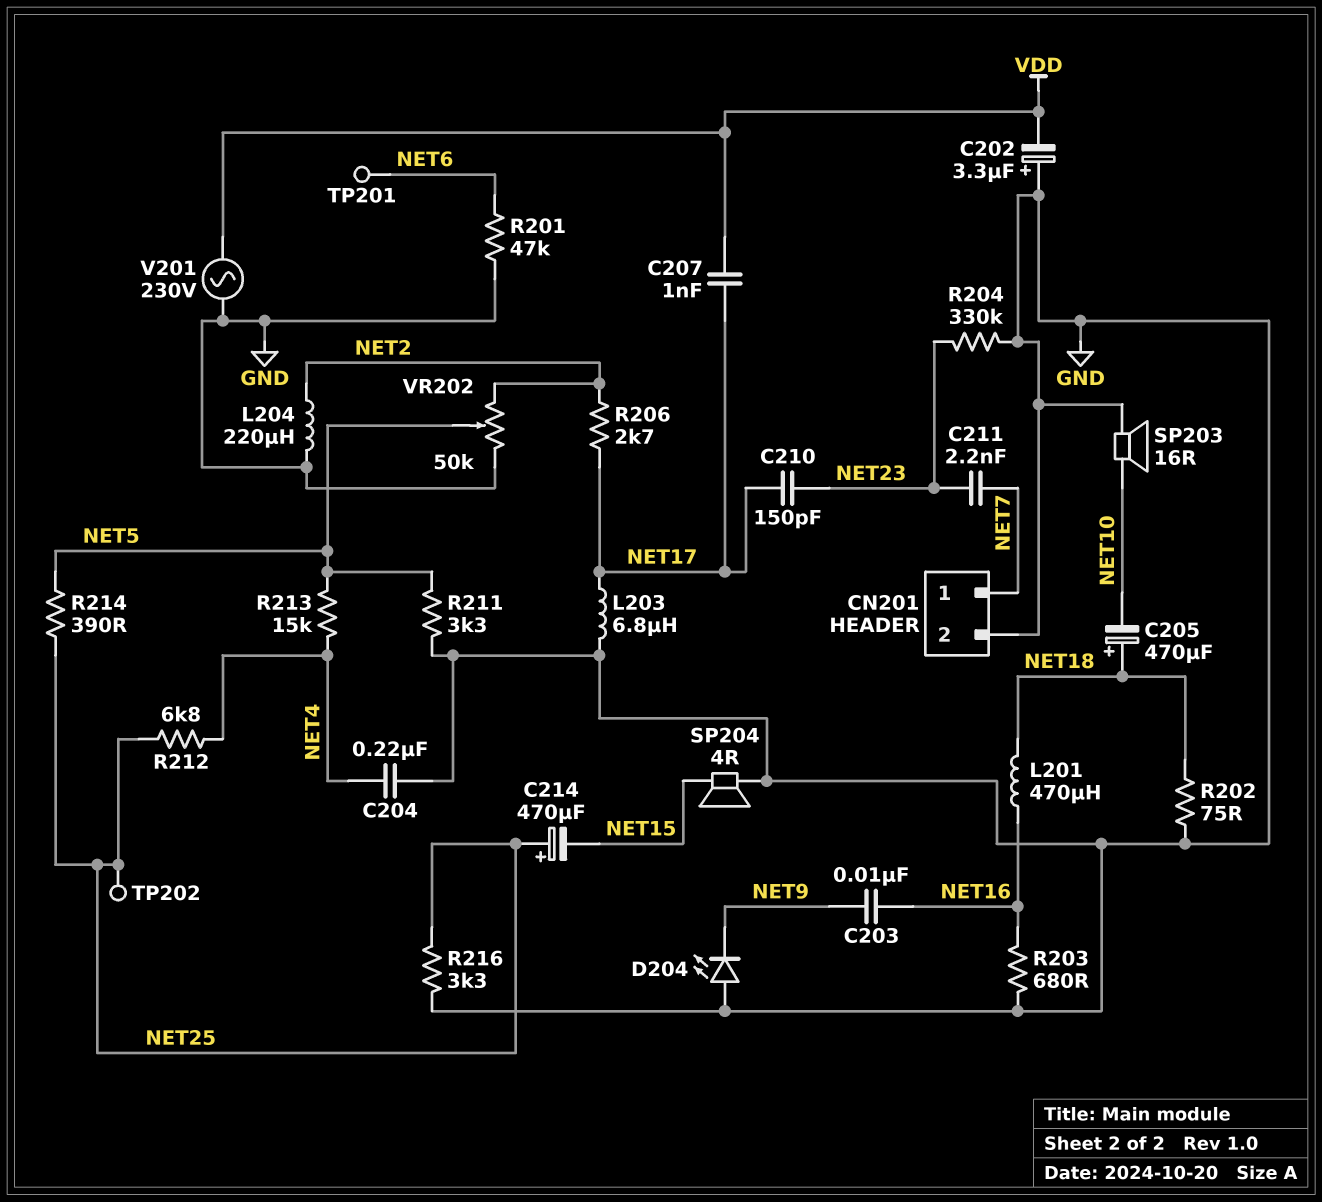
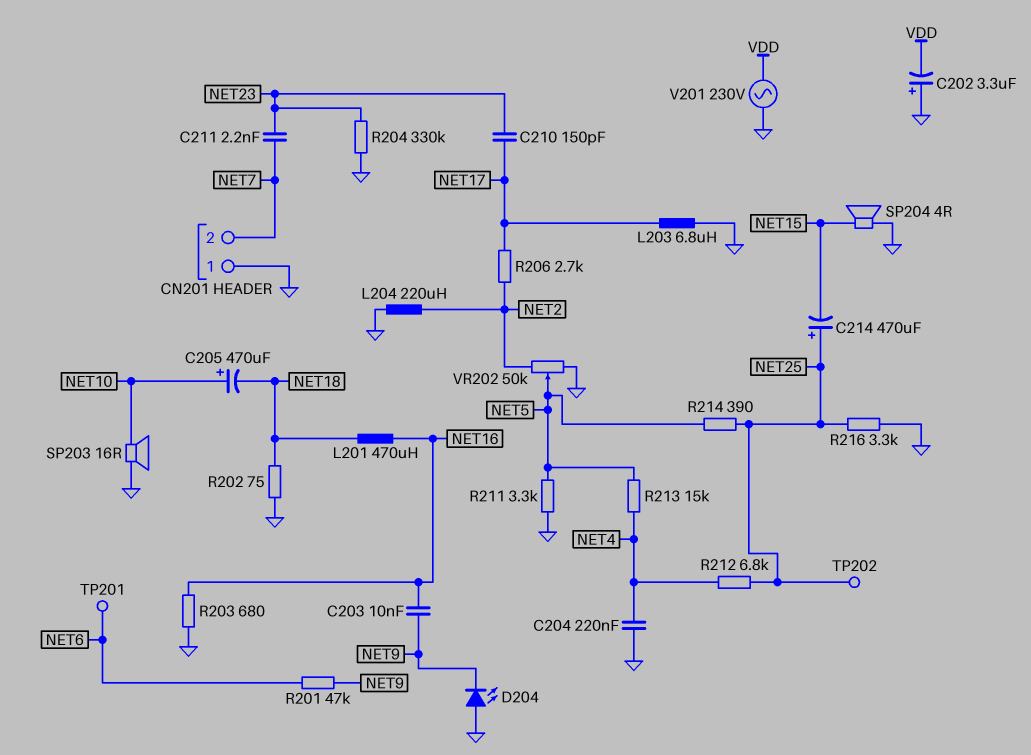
C205: 470uF (plus NET18, minus NET10) -> 470uF (plus NET10, minus NET18)
C207: 1nF (NET17, VDD) -> none
CN201 pin 1: NET7 -> GND
CN201 pin 2: GND -> NET7
R201: 47k (GND, NET6) -> 47k (NET6, NET9)

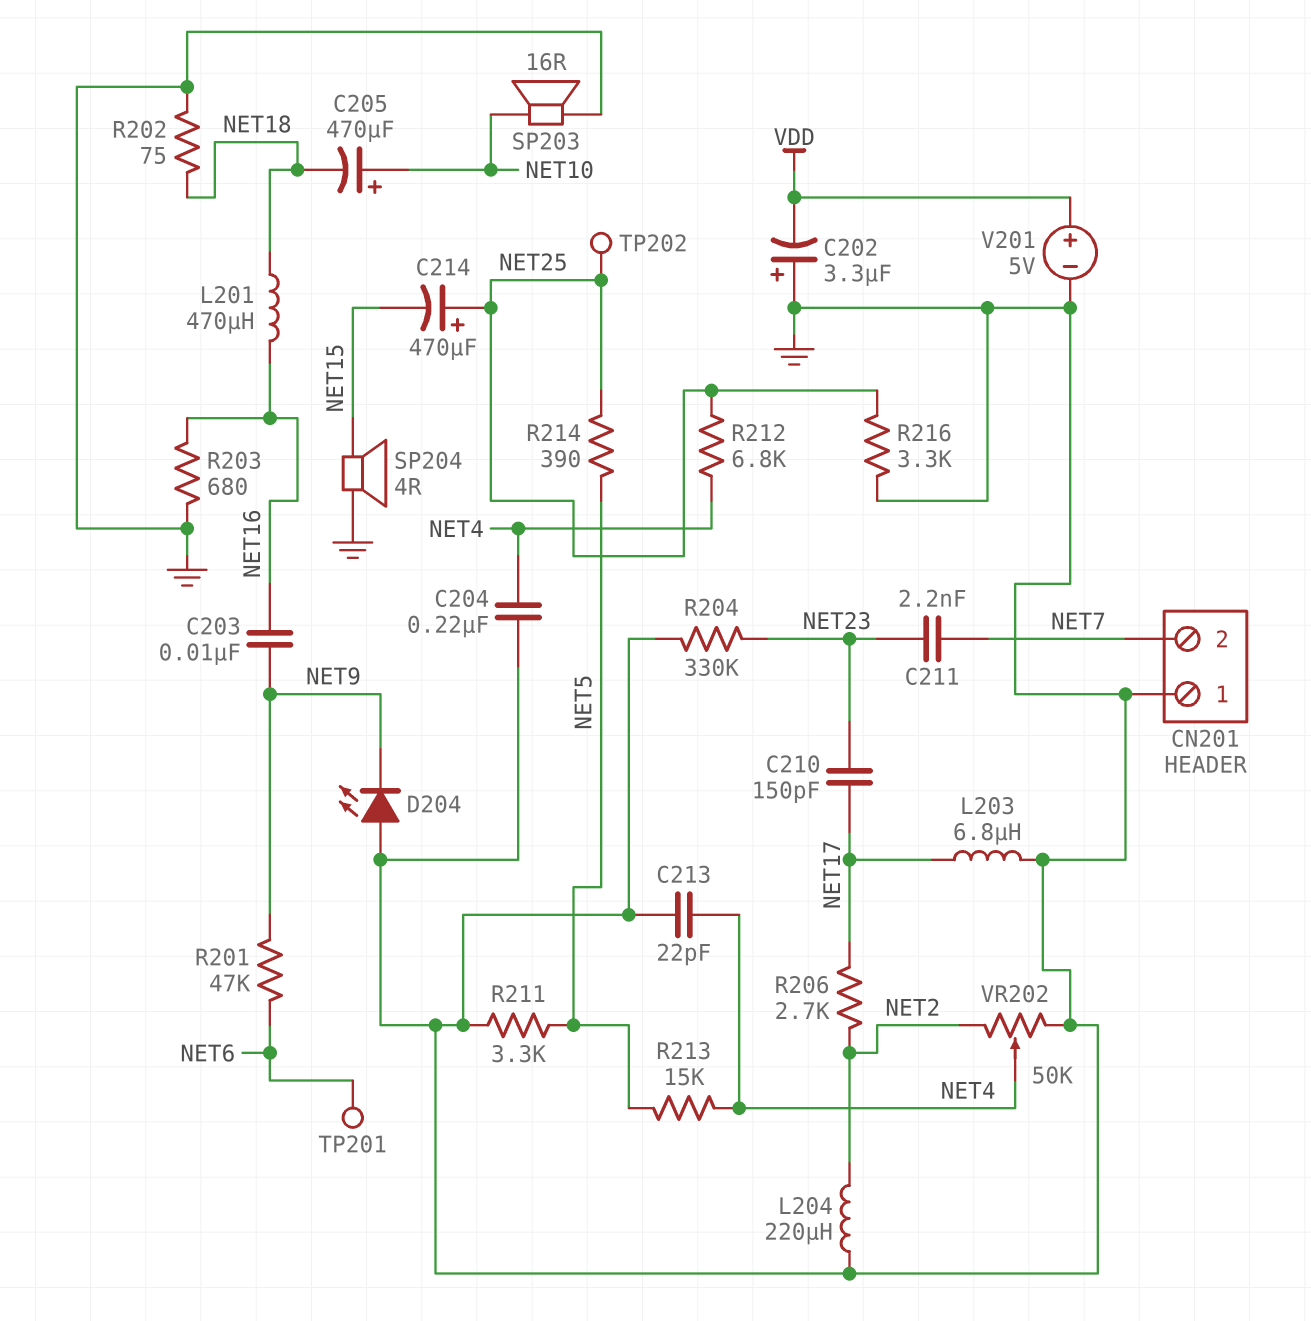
C213: none -> 22pF (GND, NET4)
V201: AC 230V (GND, VDD) -> 5V (plus VDD, minus GND)
VR202: 50k (GND, NET2, wiper NET5) -> 50k (GND, NET2, wiper NET4)

